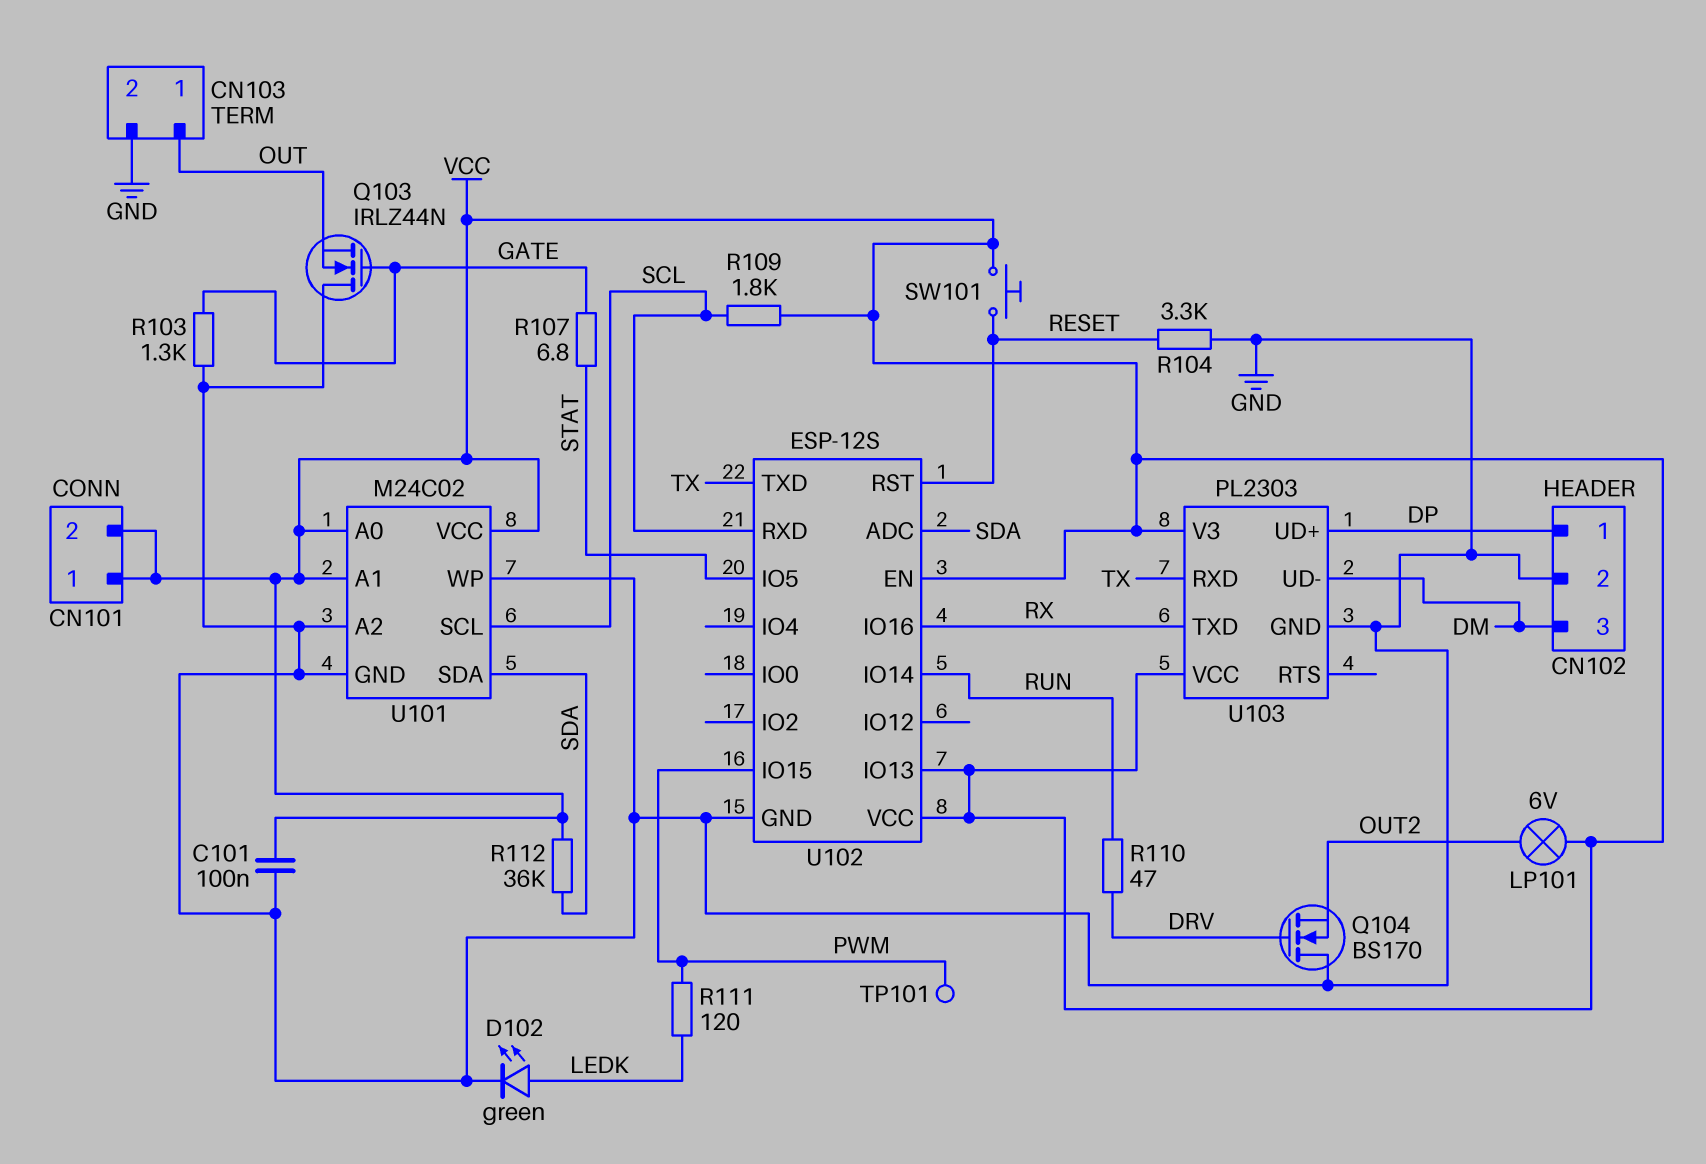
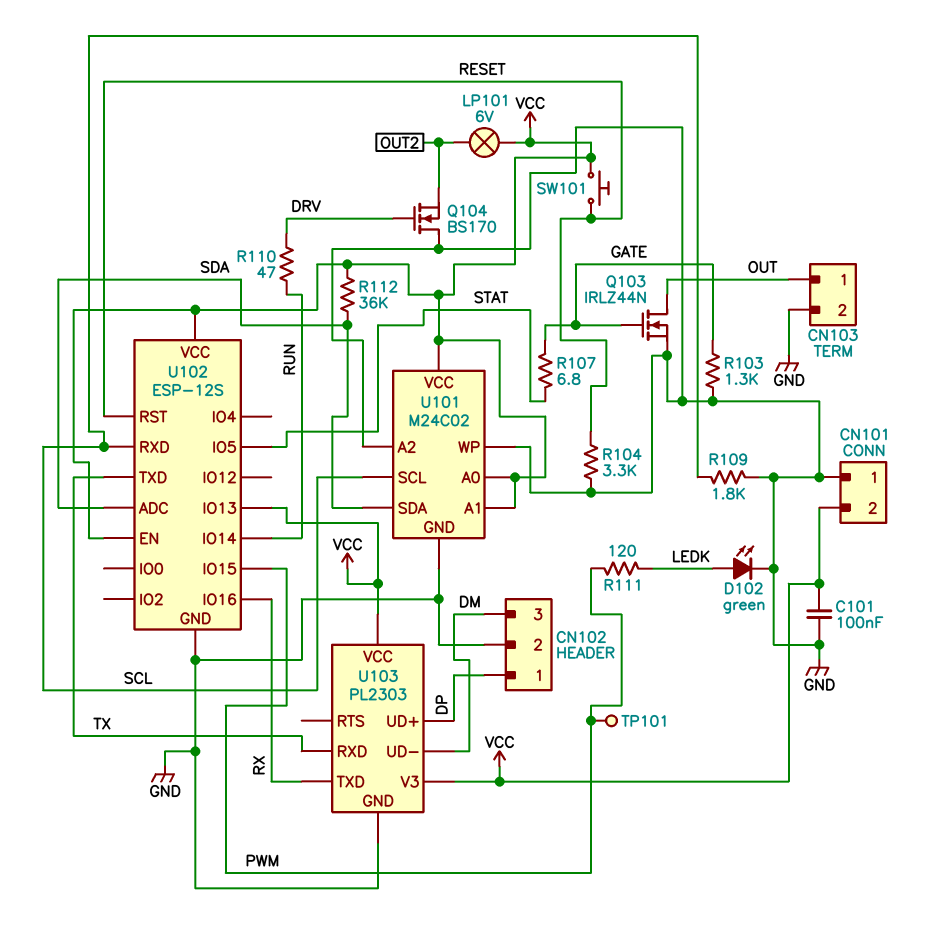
CN101 pin 1: VCC -> GND
Q103: NMOS IRLZ44N (G GATE, D GND, S OUT) -> NMOS IRLZ44N (G GATE, D OUT, S GND)
R109: 1.8k (SCL, VCC) -> 1.8k (GND, SCL)

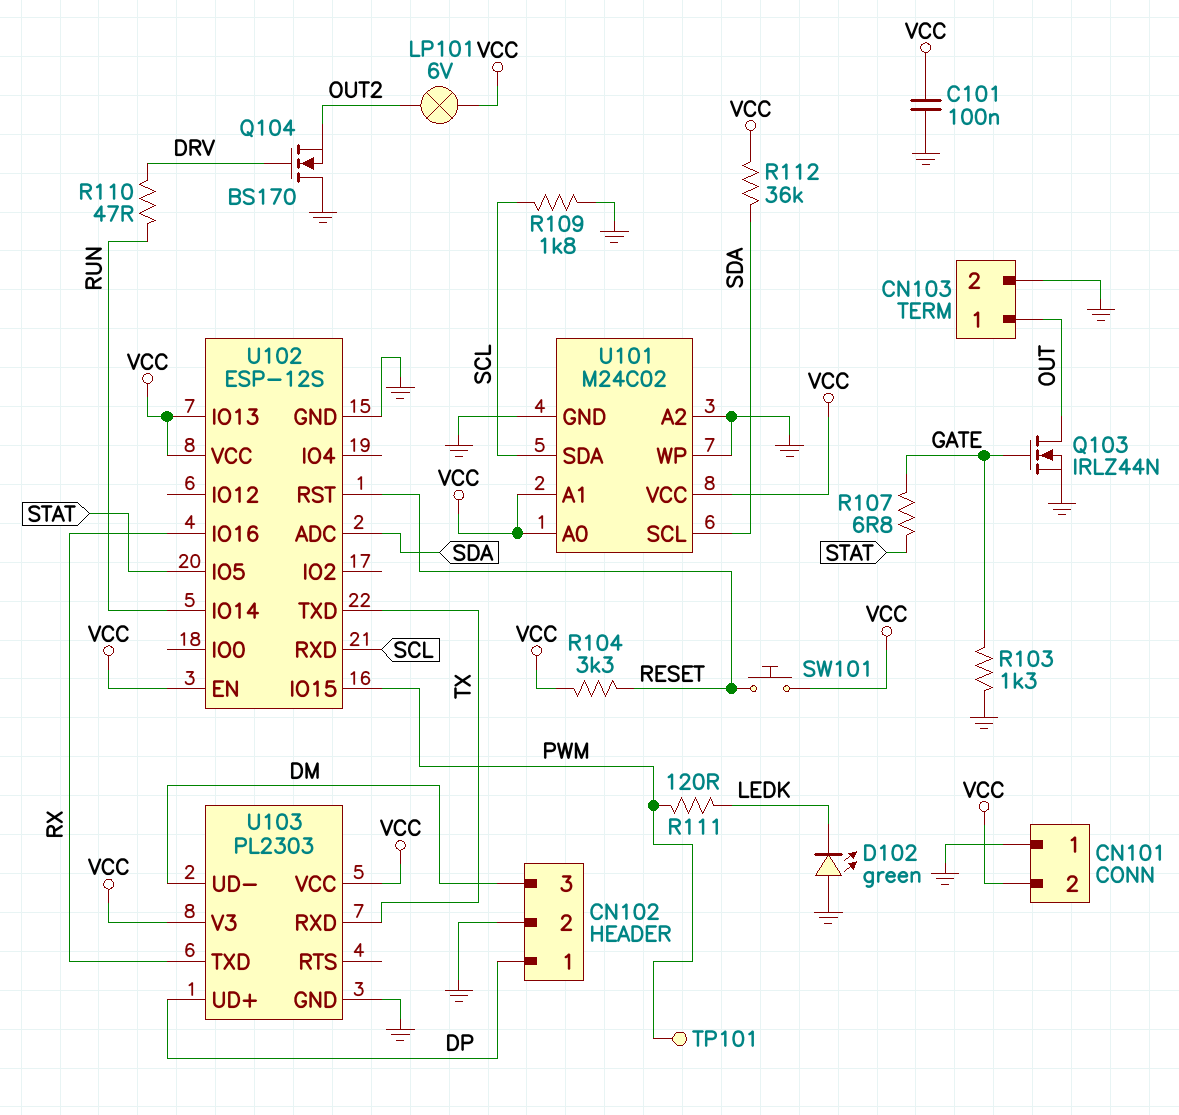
D102: LED green (A LEDK, K GND) -> LED green (A GND, K LEDK)
R104: 3.3k (GND, RESET) -> 3.3k (RESET, VCC)
U101 pin SCL: SCL -> SDA
U101 pin SDA: SDA -> SCL

